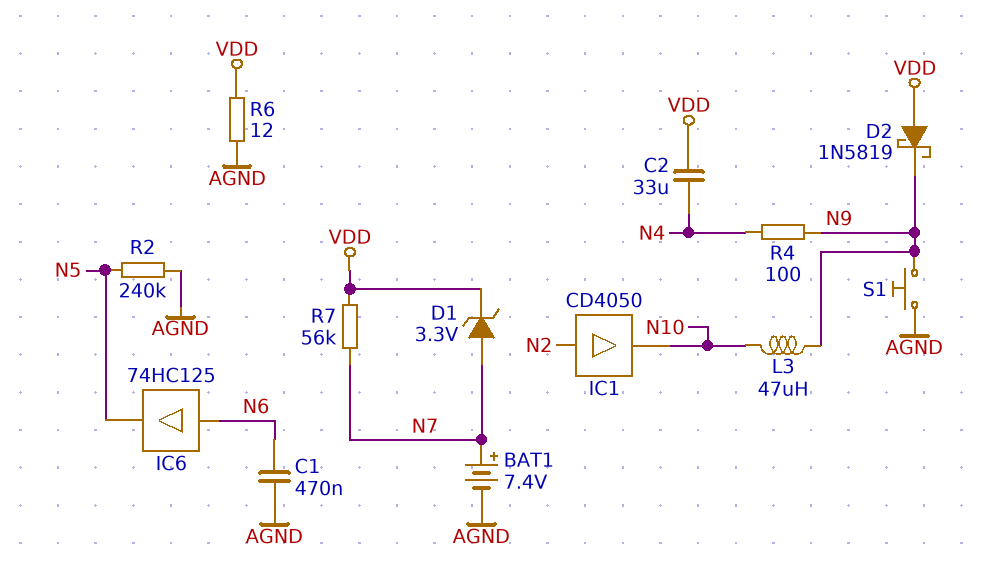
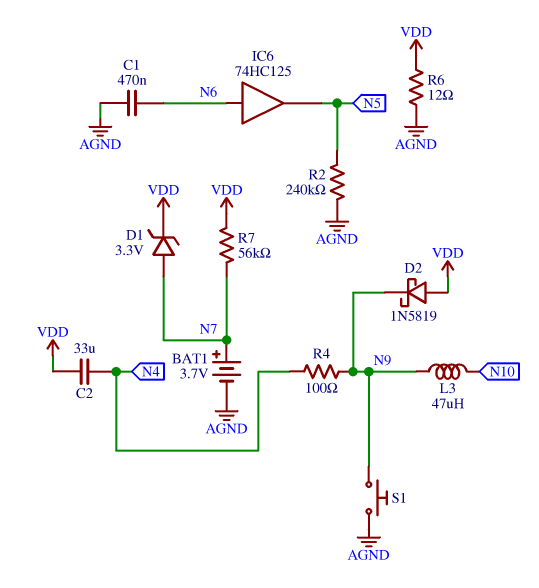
BAT1: 7.4V (plus N7, minus AGND) -> 3.7V (plus N7, minus AGND)
IC1: buffer CD4050 (in N2, out N10) -> none

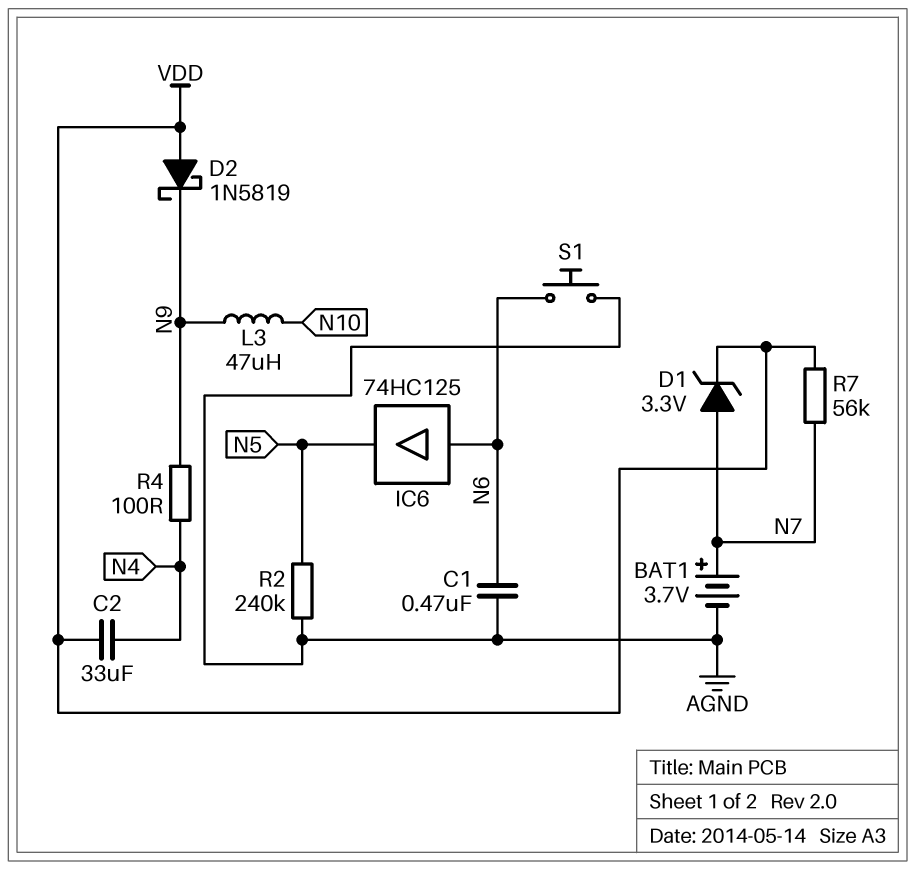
R6: 12 (AGND, VDD) -> none
S1: button (AGND, N9) -> button (AGND, N6)

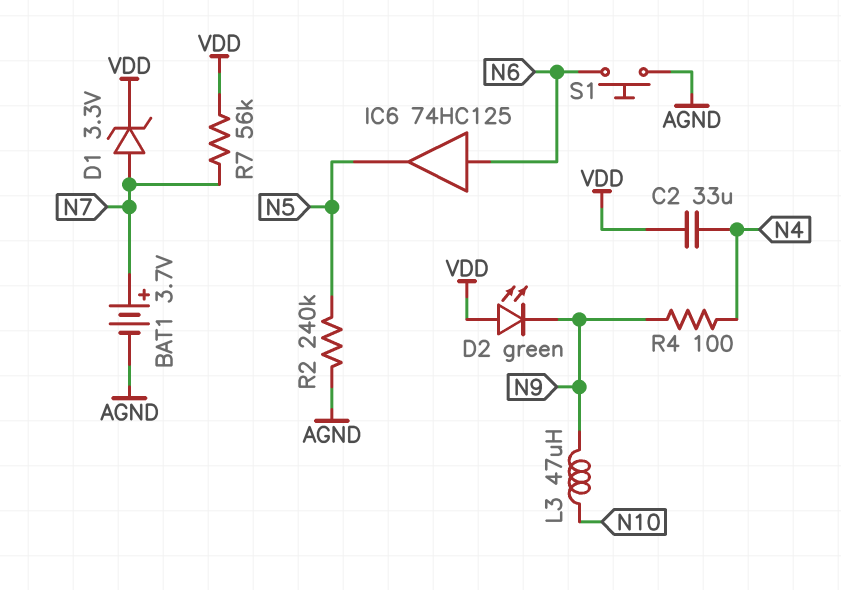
C1: 470nF (AGND, N6) -> none
D2: schottky 1N5819 (A VDD, K N9) -> LED green (A VDD, K N9)

